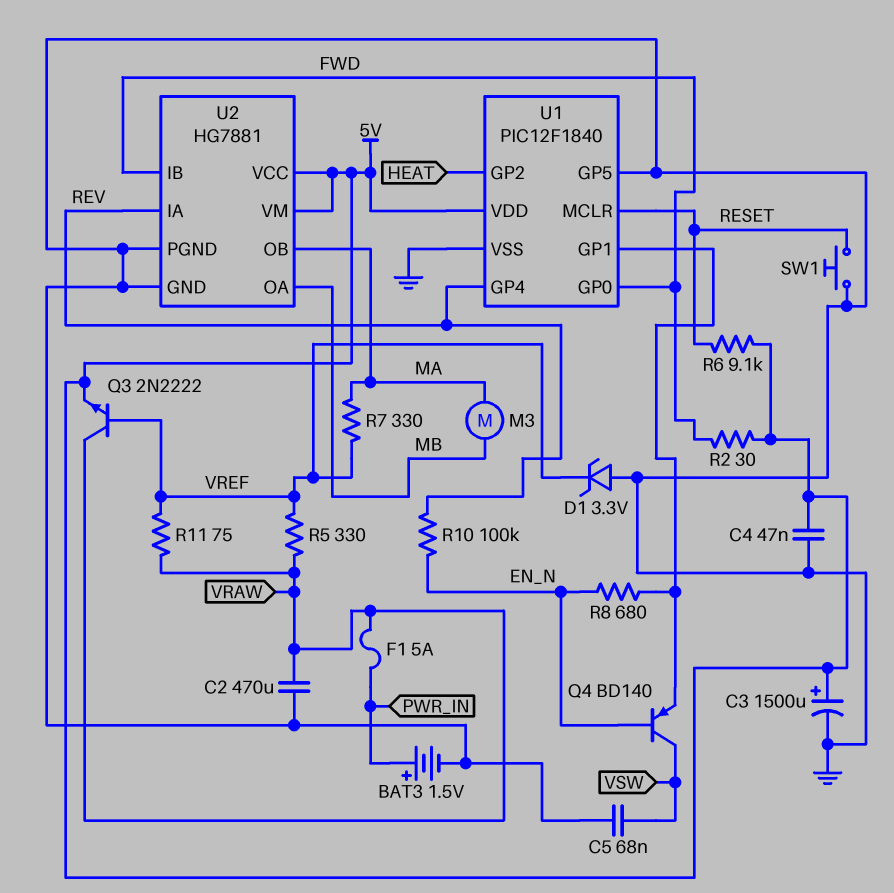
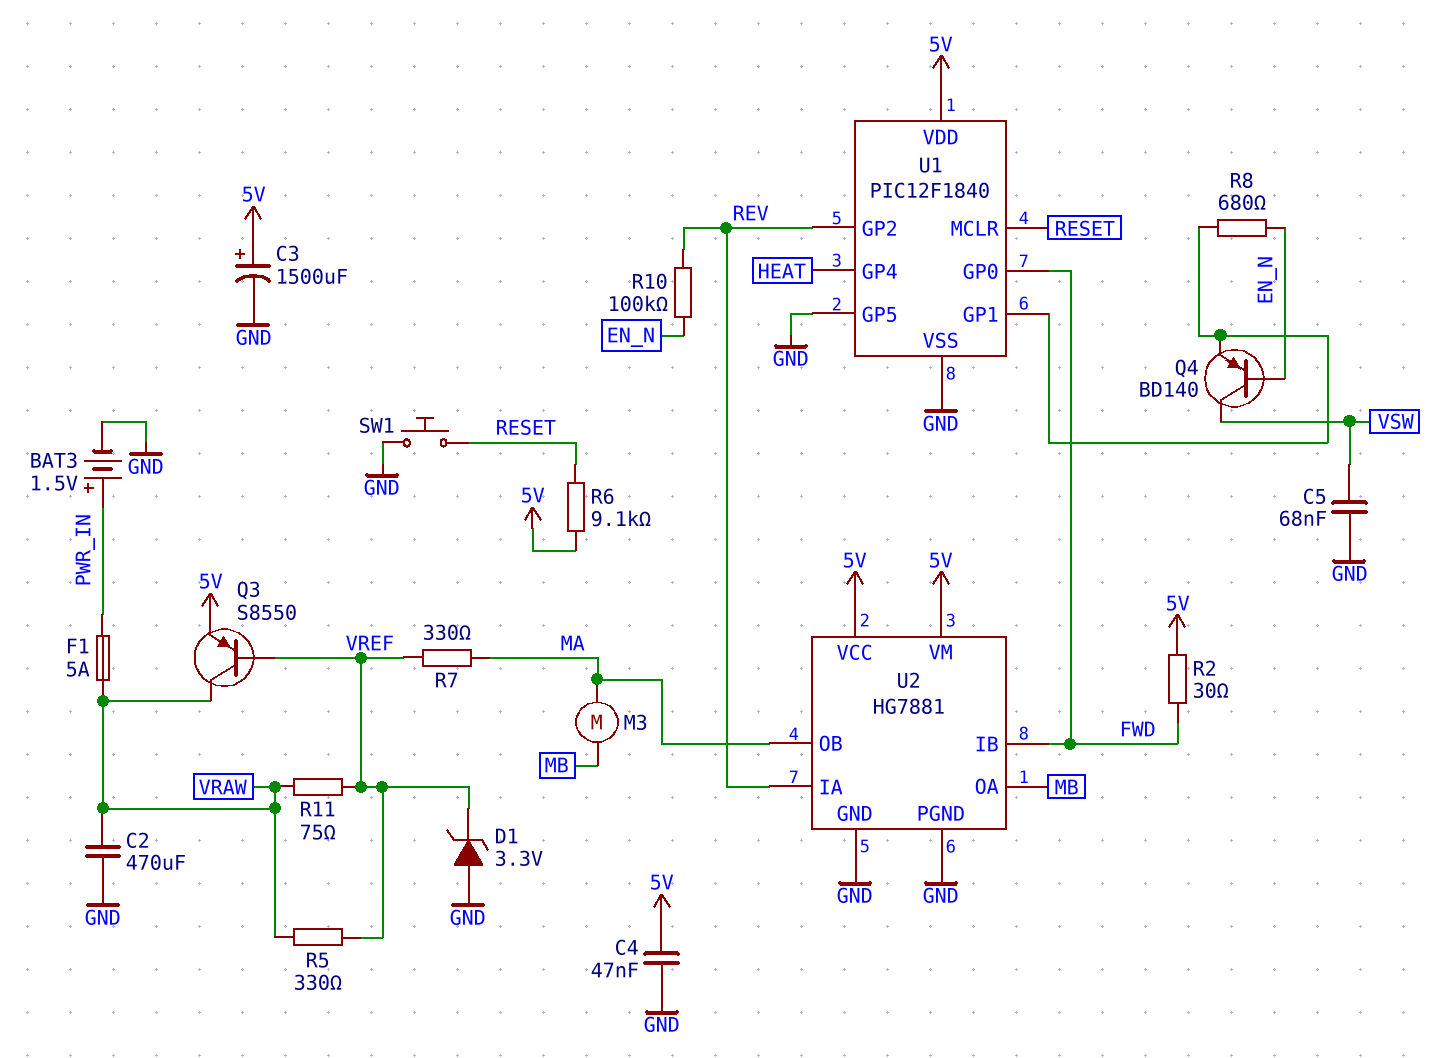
Q3: NPN 2N2222 (B VREF, C VRAW, E 5V) -> PNP S8550 (B VREF, C VRAW, E 5V)
U1 pin GP2: HEAT -> REV
U1 pin GP4: REV -> HEAT

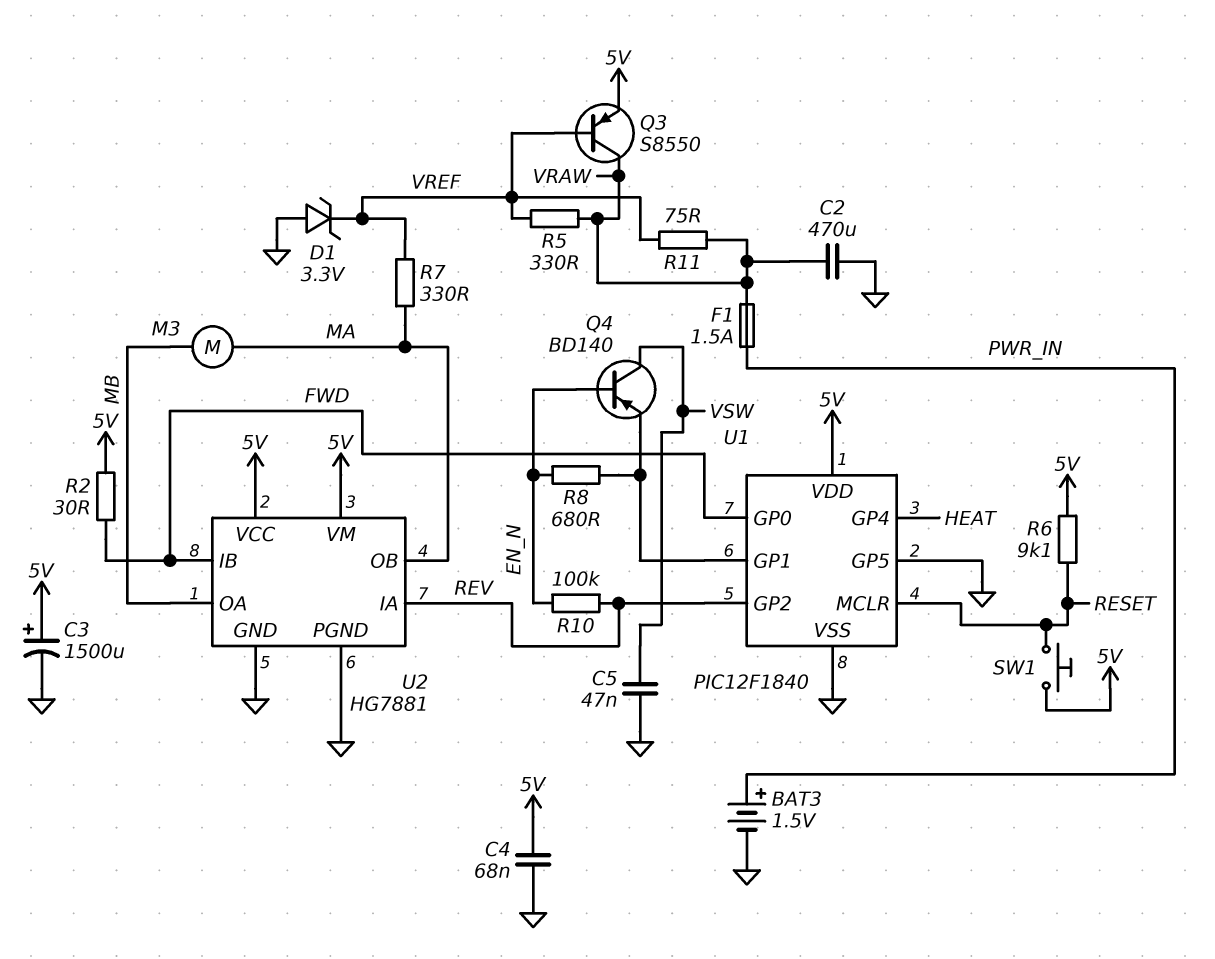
C4: 47nF (5V, GND) -> 68nF (5V, GND)
C5: 68nF (GND, VSW) -> 47nF (GND, VSW)
F1: 5A (PWR_IN, VRAW) -> 1.5A (PWR_IN, VRAW)
SW1: button (GND, RESET) -> button (5V, RESET)

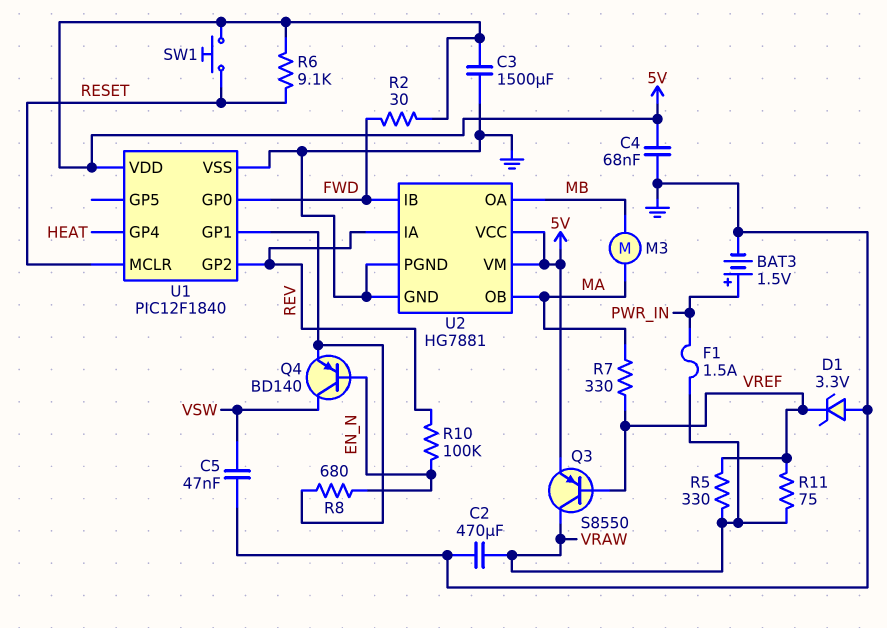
C3: 1500uF (plus 5V, minus GND) -> 1500uF (5V, GND)
U1 pin GP5: GND -> none

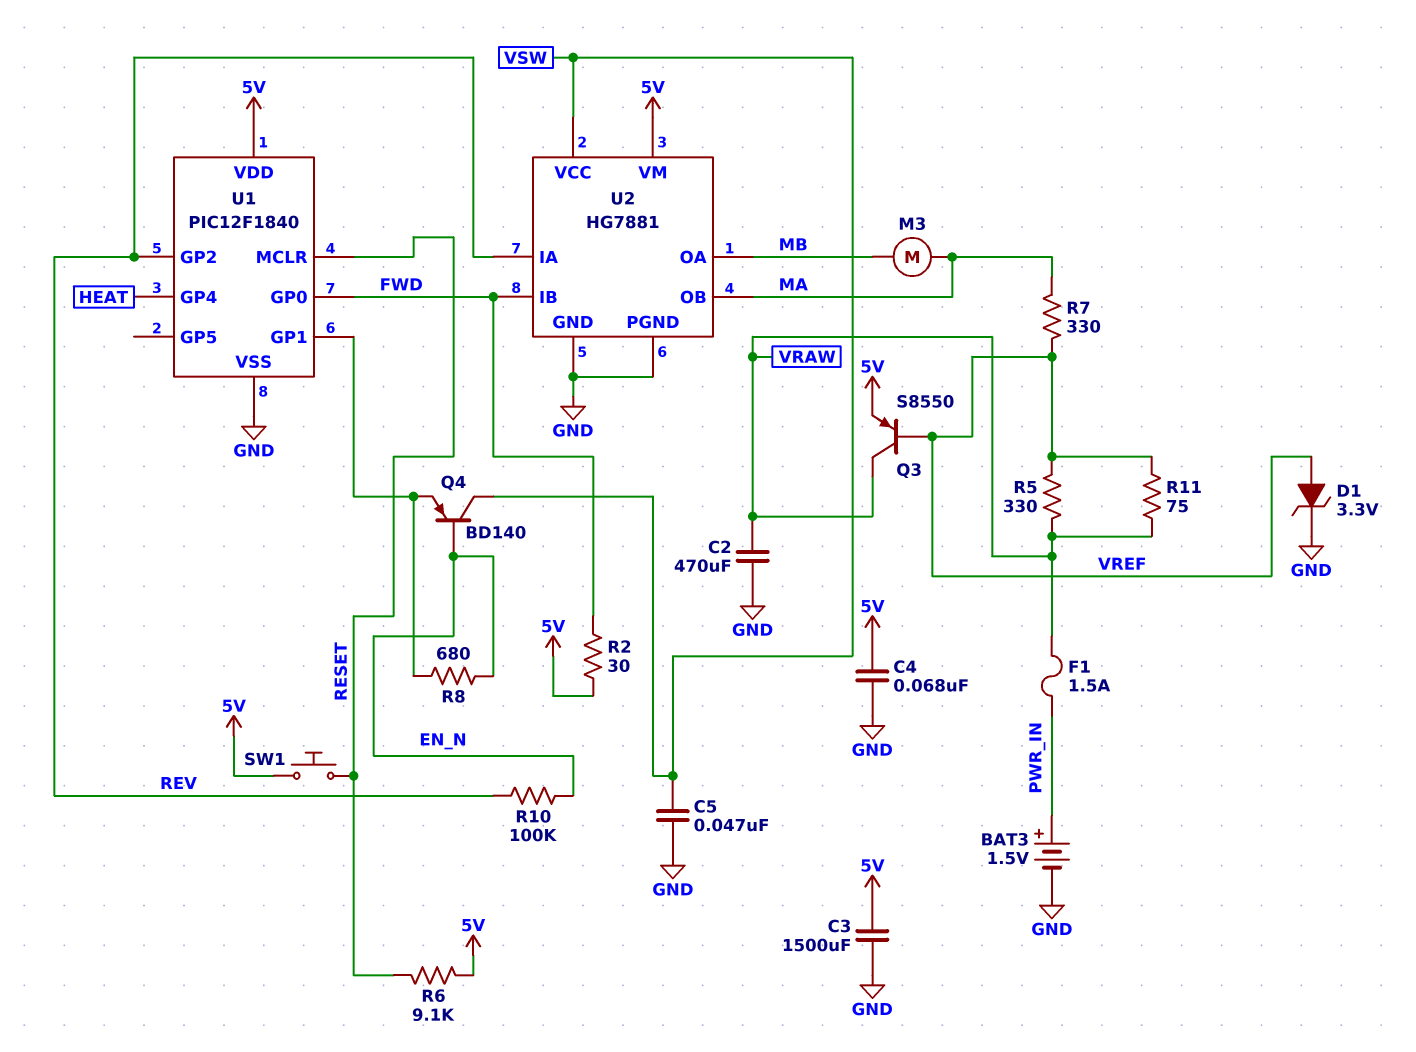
D1: zener 3.3V (A GND, K VREF) -> zener 3.3V (A VREF, K GND)
U2 pin VCC: 5V -> VSW

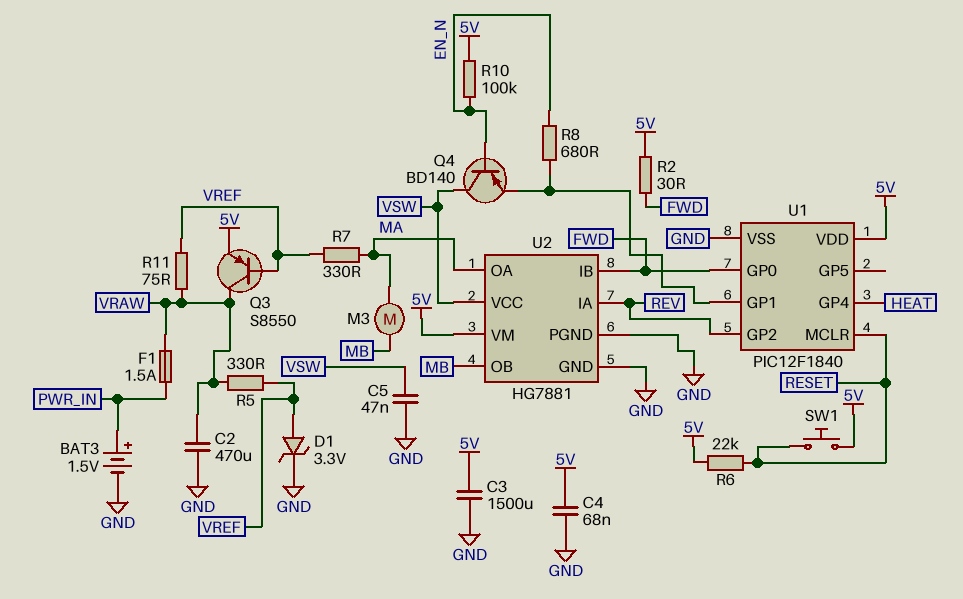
R6: 9.1k (5V, RESET) -> 22k (5V, RESET)
R10: 100k (EN_N, REV) -> 100k (5V, EN_N)
U2 pin OA: MB -> MA
U2 pin OB: MA -> MB

